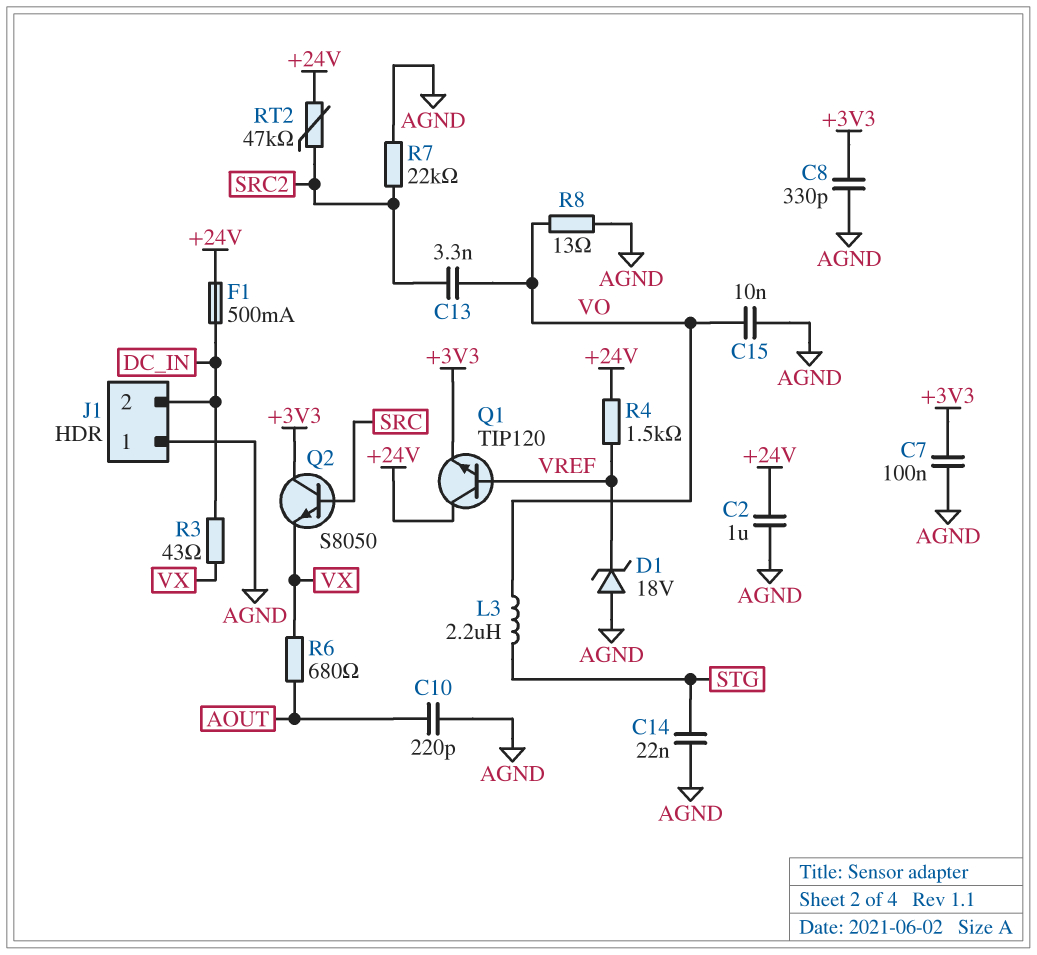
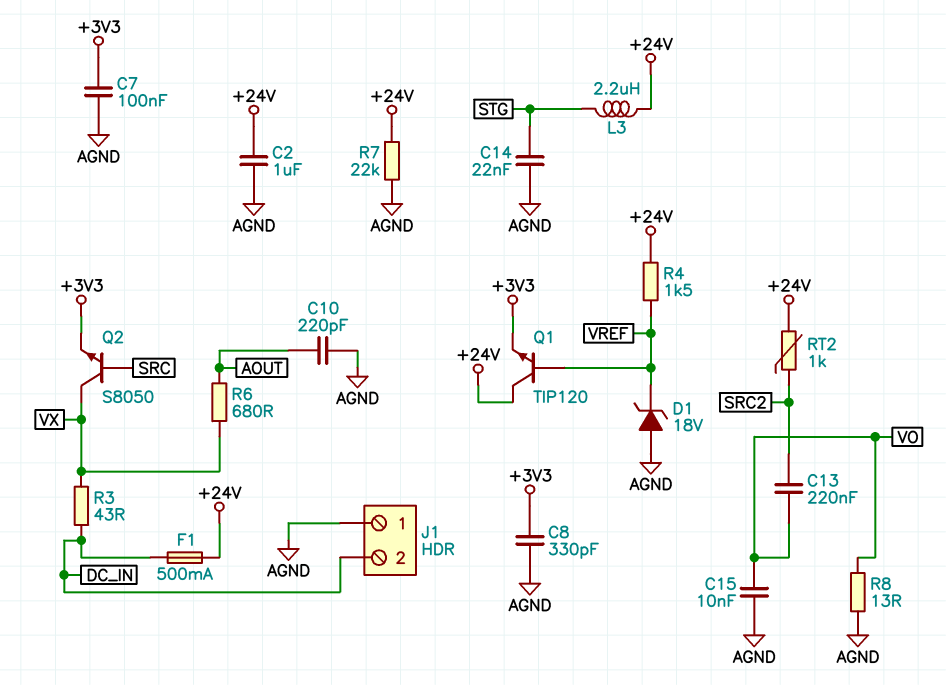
C13: 3.3nF (SRC2, VO) -> 220nF (SRC2, VO)
L3: 2.2uH (STG, VO) -> 2.2uH (+24V, STG)
Q2: NPN S8050 (B SRC, C +3V3, E VX) -> NPN S8050 (B SRC, C VX, E +3V3)
R7: 22k (AGND, SRC2) -> 22k (+24V, AGND)
RT2: 47k (+24V, SRC2) -> 1k (+24V, SRC2)

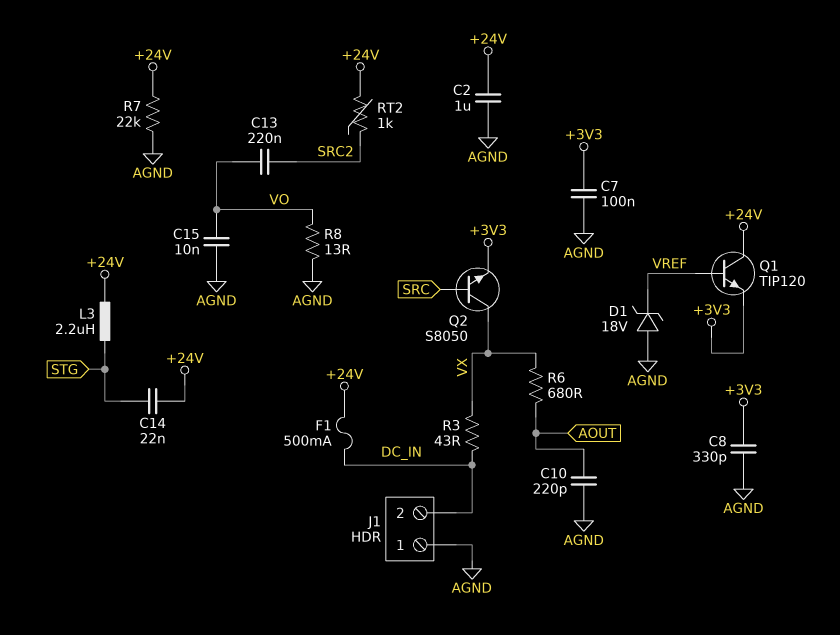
C14: 22nF (AGND, STG) -> 22nF (+24V, STG)
R4: 1.5k (+24V, VREF) -> none

